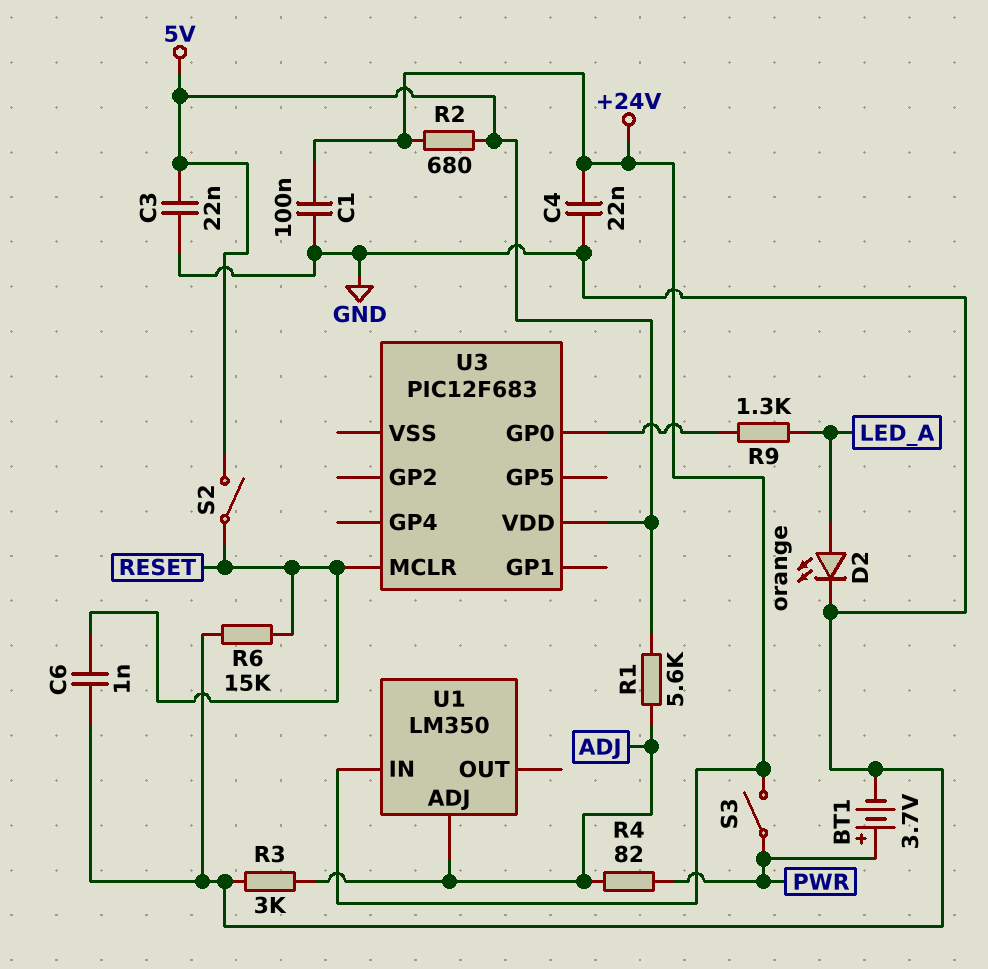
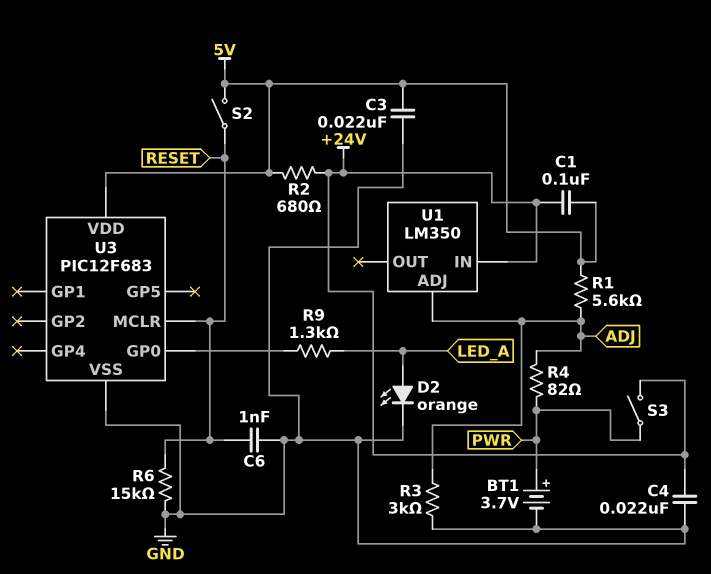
C1: 100nF (+24V, GND) -> 100nF (+24V, 5V)
U3 pin VSS: none -> GND

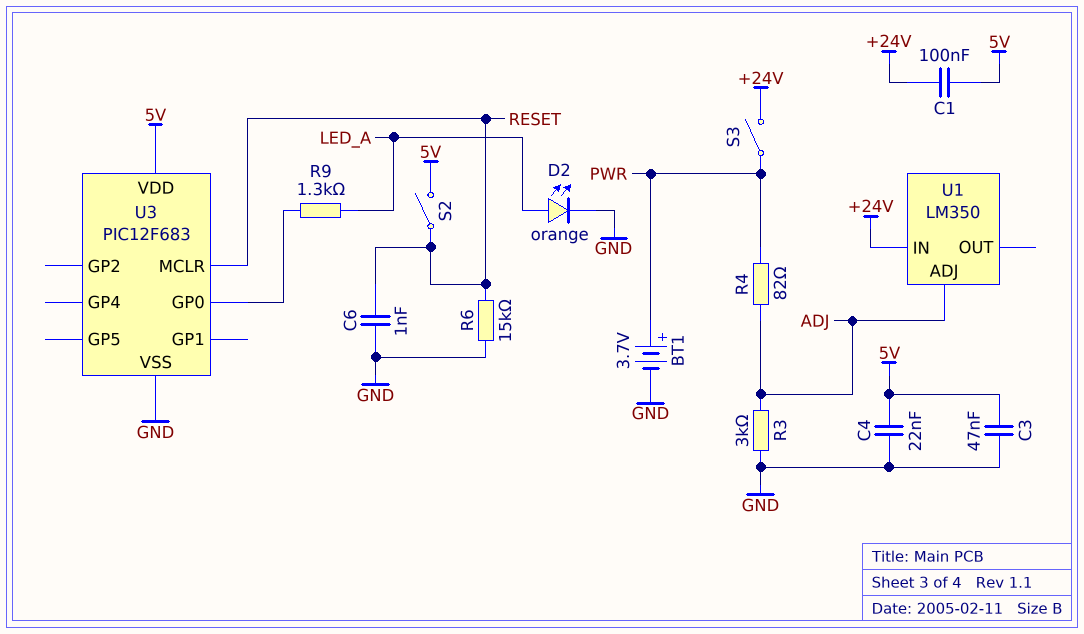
C3: 22nF (5V, GND) -> 47nF (5V, GND)
C4: 22nF (+24V, GND) -> 22nF (5V, GND)
R1: 5.6k (5V, ADJ) -> none
R2: 680 (+24V, 5V) -> none

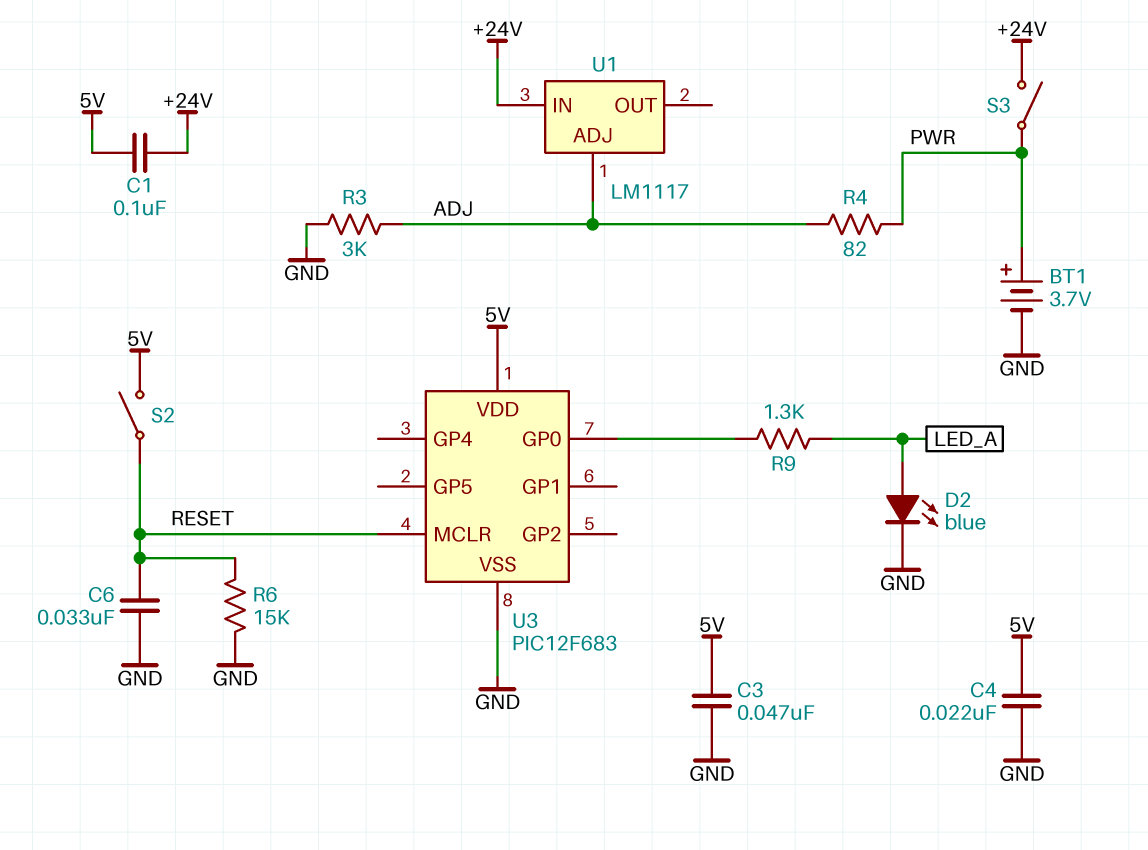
C6: 1nF (GND, RESET) -> 33nF (GND, RESET)
D2: LED orange (A LED_A, K GND) -> LED blue (A LED_A, K GND)
U1: LM350 -> LM1117

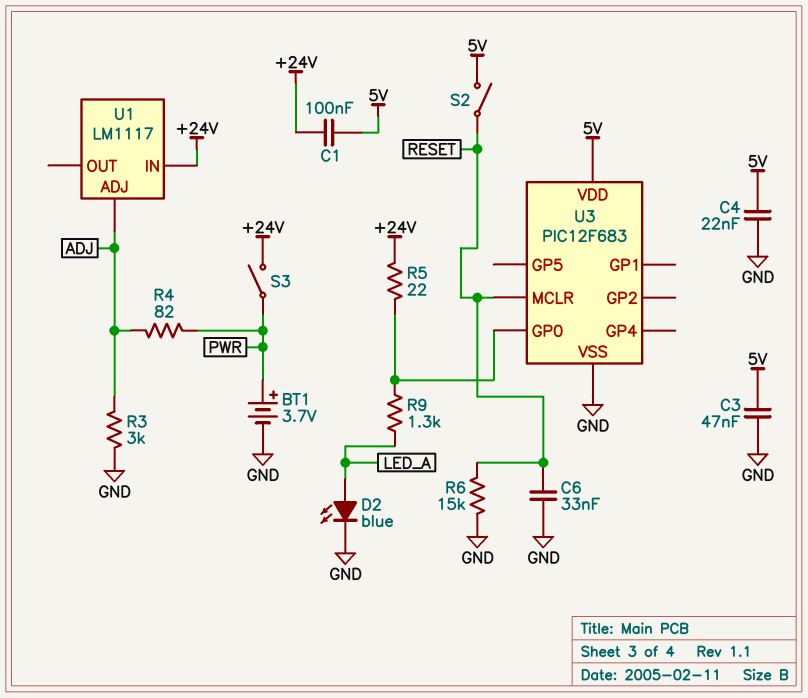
R5: none -> 22 (+24V, U3/GP0)

